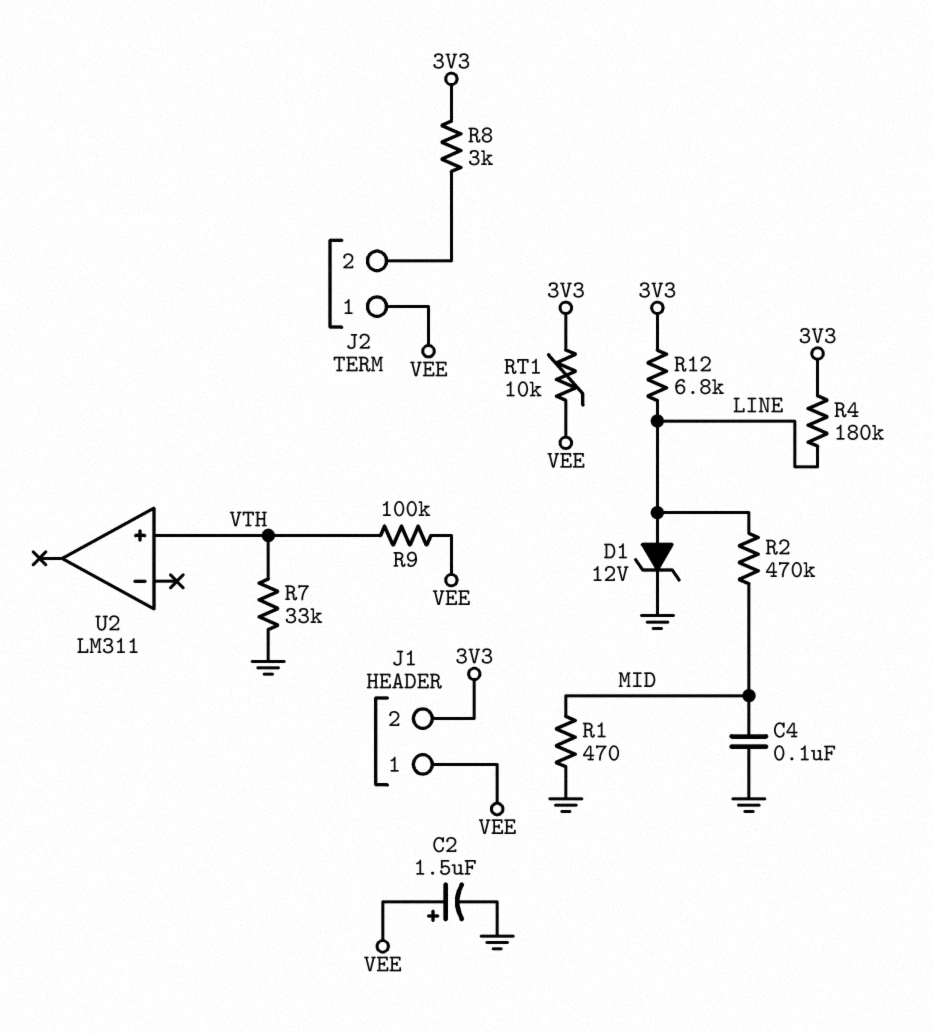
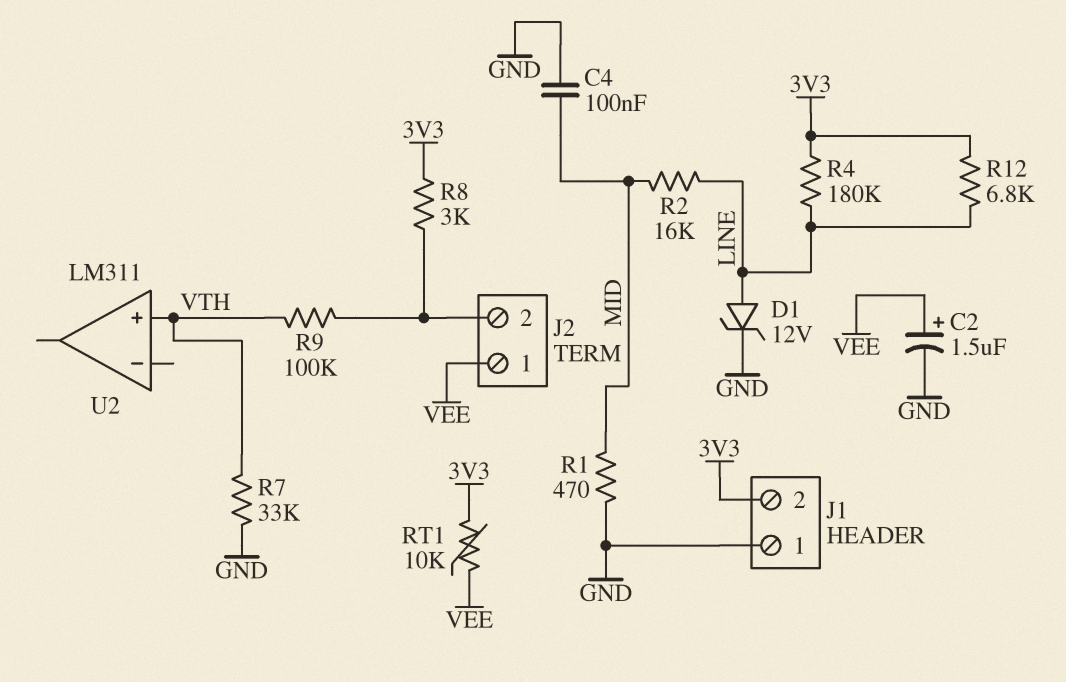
J1 pin 1: VEE -> GND
R2: 470k (LINE, MID) -> 16k (LINE, MID)
R9: 100k (VEE, VTH) -> 100k (J2/2, VTH)

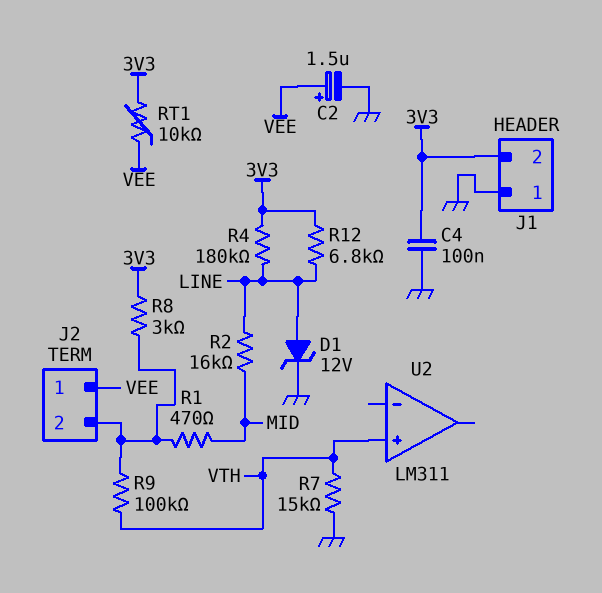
C4: 100nF (GND, MID) -> 100nF (3V3, GND)
R1: 470 (GND, MID) -> 470 (J2/2, MID)
R7: 33k (GND, VTH) -> 15k (GND, VTH)

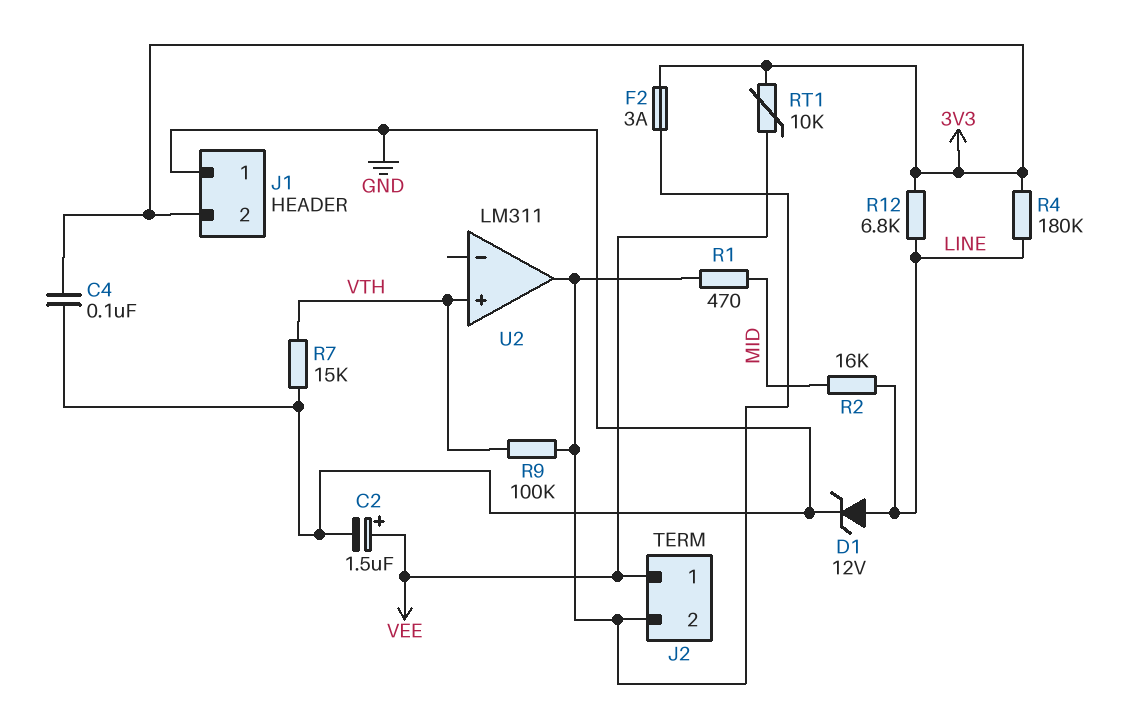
F2: none -> 3A (3V3, J2/2)
R8: 3k (3V3, J2/2) -> none
U2 pin out: none -> J2/2

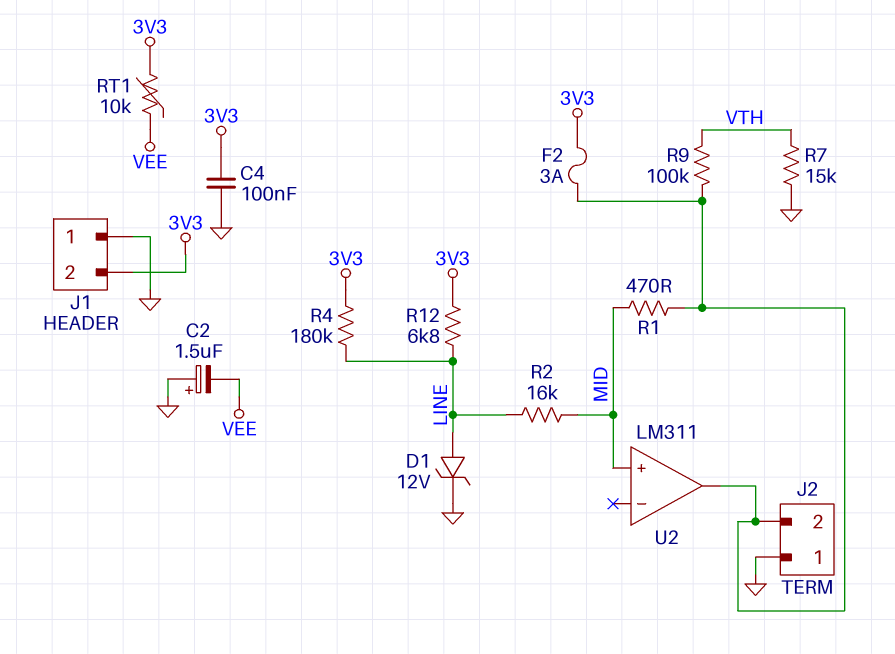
C2: 1.5uF (plus VEE, minus GND) -> 1.5uF (plus GND, minus VEE)
J2 pin 1: VEE -> GND
U2 pin in+: VTH -> MID

